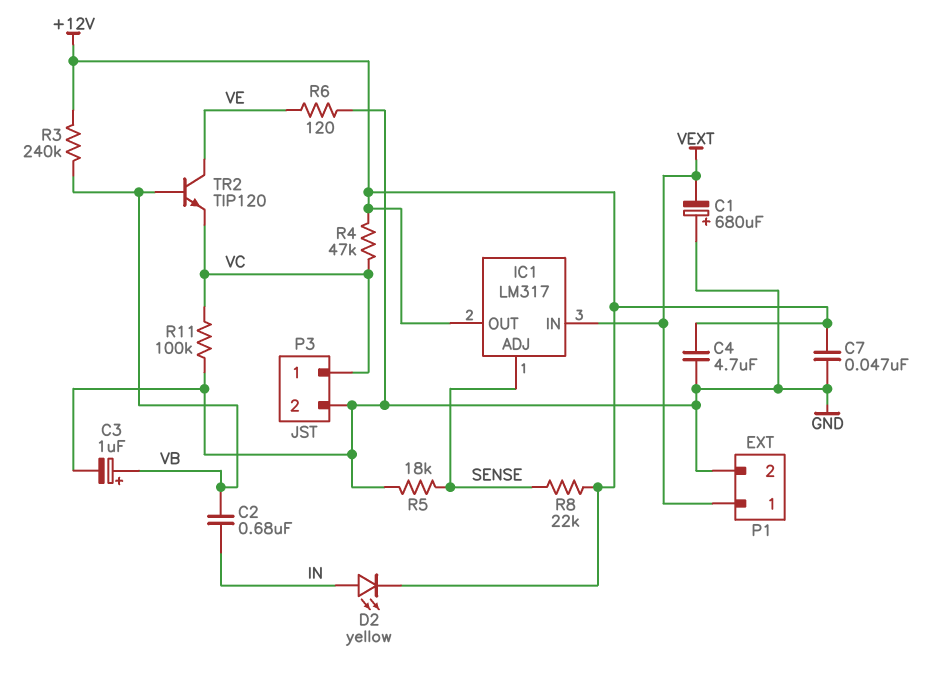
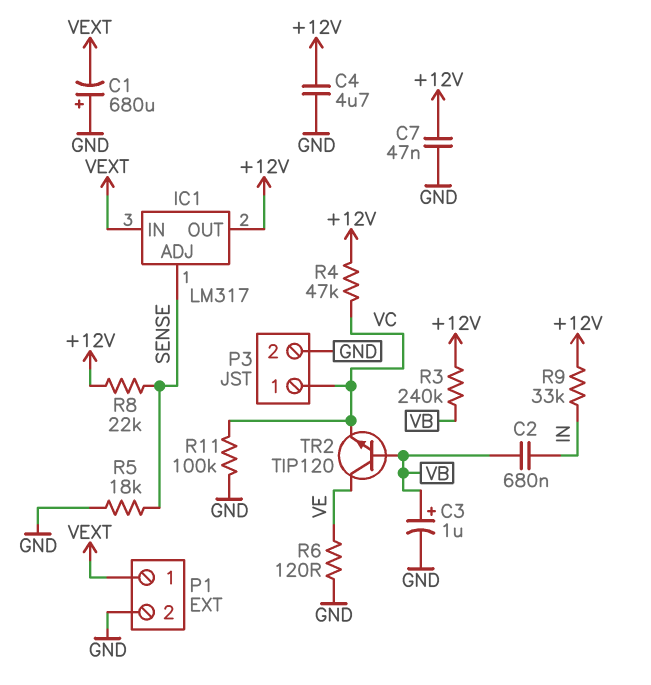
D2: LED yellow (A IN, K +12V) -> none
R9: none -> 33k (+12V, IN)

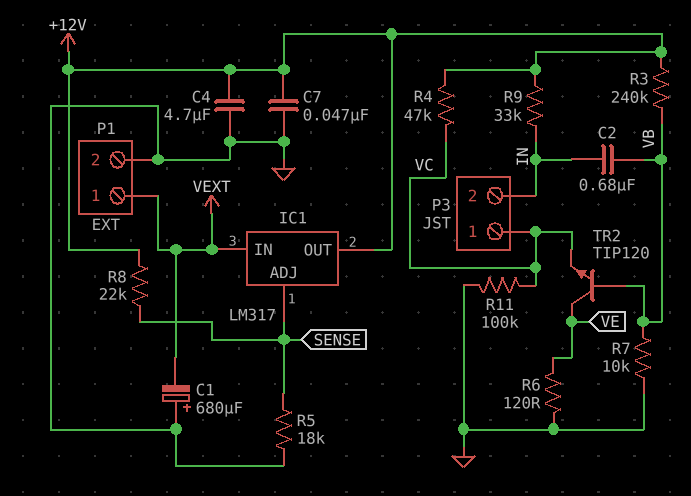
C3: 1uF (plus VB, minus GND) -> none
P3 pin 2: GND -> IN
R7: none -> 10k (GND, VB)

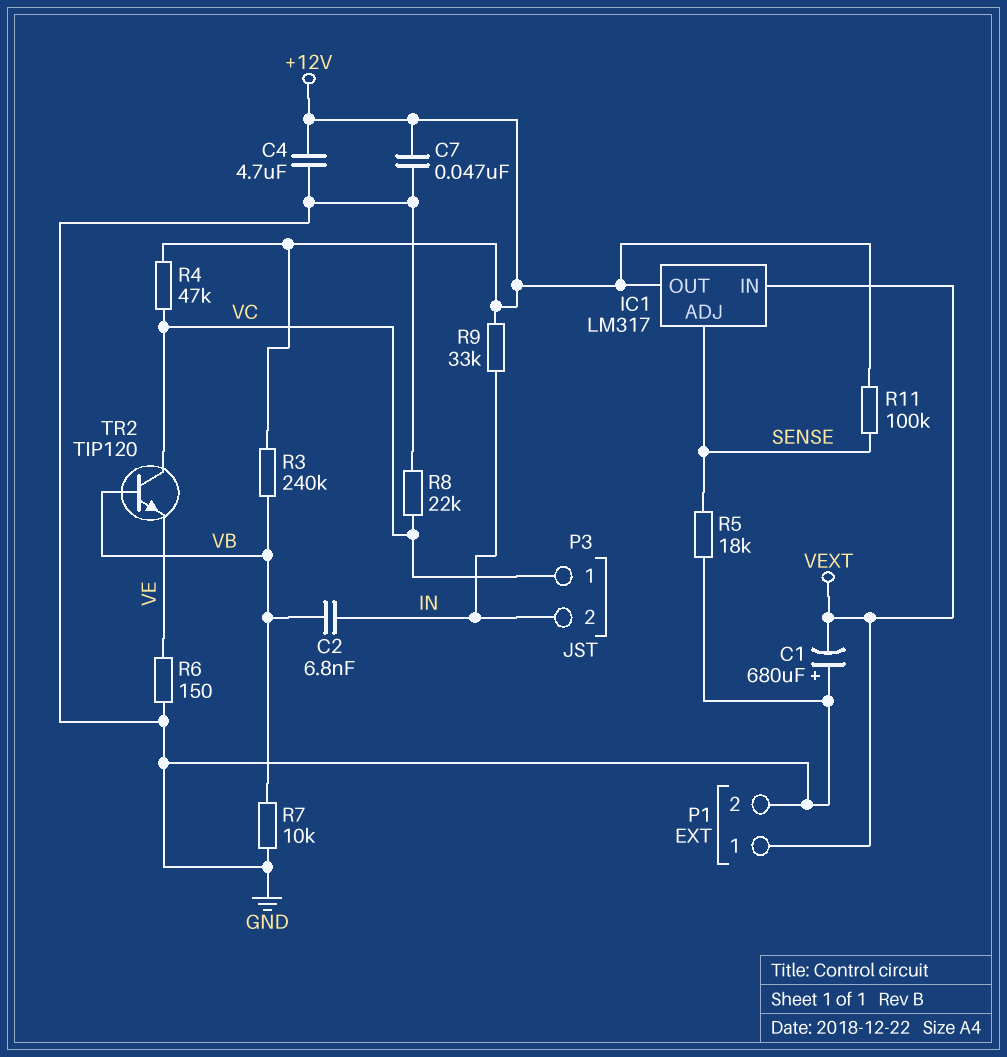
C2: 680nF (IN, VB) -> 6.8nF (IN, VB)
R6: 120 (GND, VE) -> 150 (GND, VE)
R8: 22k (+12V, SENSE) -> 22k (GND, VC)
R11: 100k (GND, VC) -> 100k (+12V, SENSE)
TR2: NPN TIP120 (B VB, C VE, E VC) -> NPN TIP120 (B VB, C VC, E VE)

